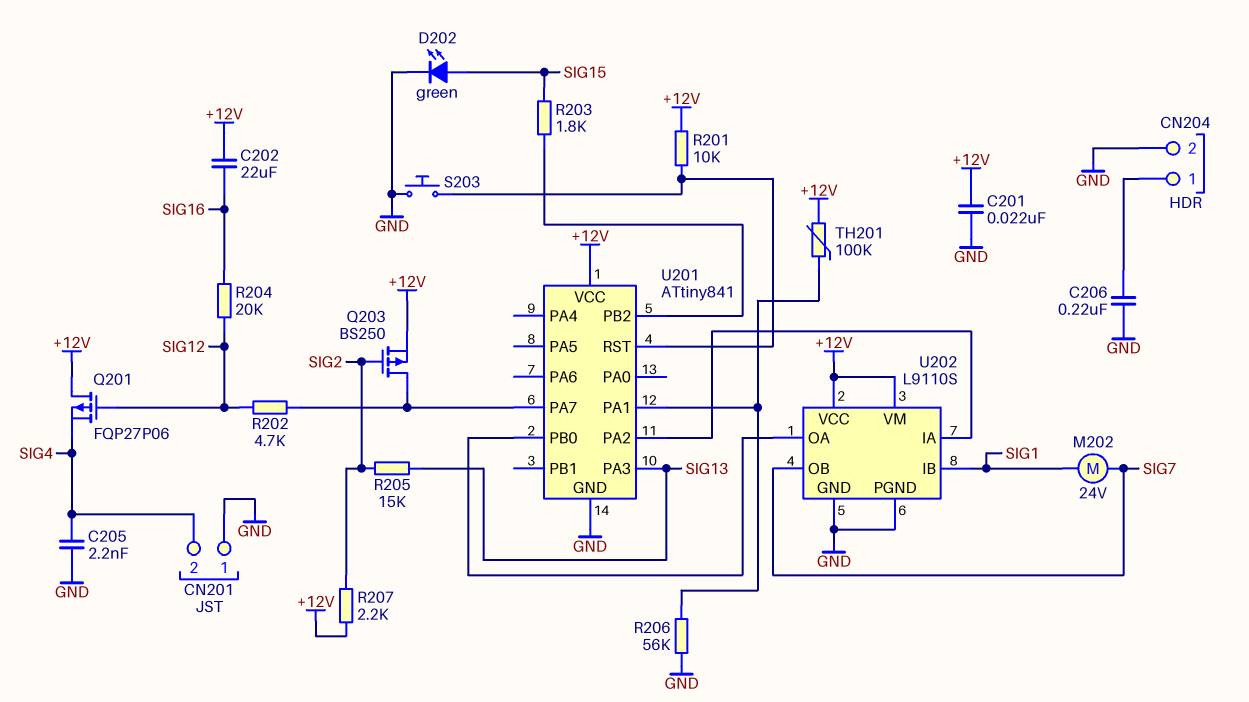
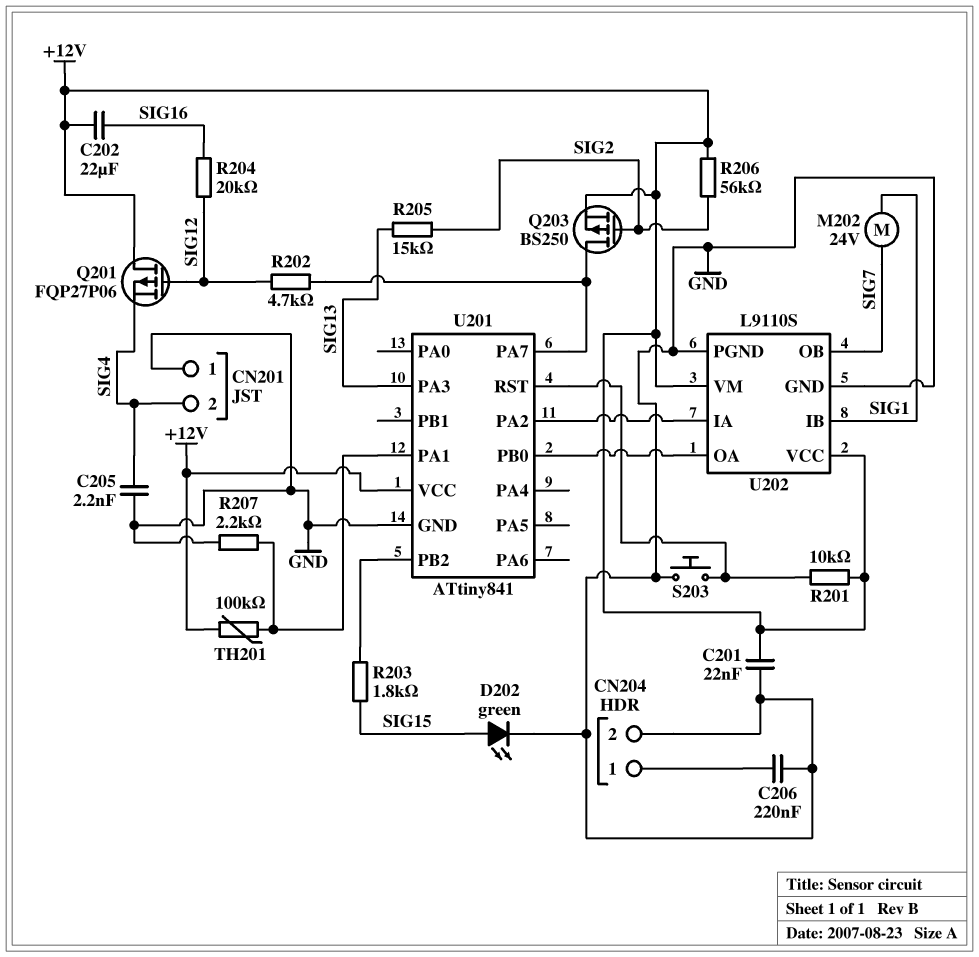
R206: 56k (GND, U201/PA1) -> 56k (+12V, SIG2)
R207: 2.2k (+12V, SIG2) -> 2.2k (GND, U201/PA1)

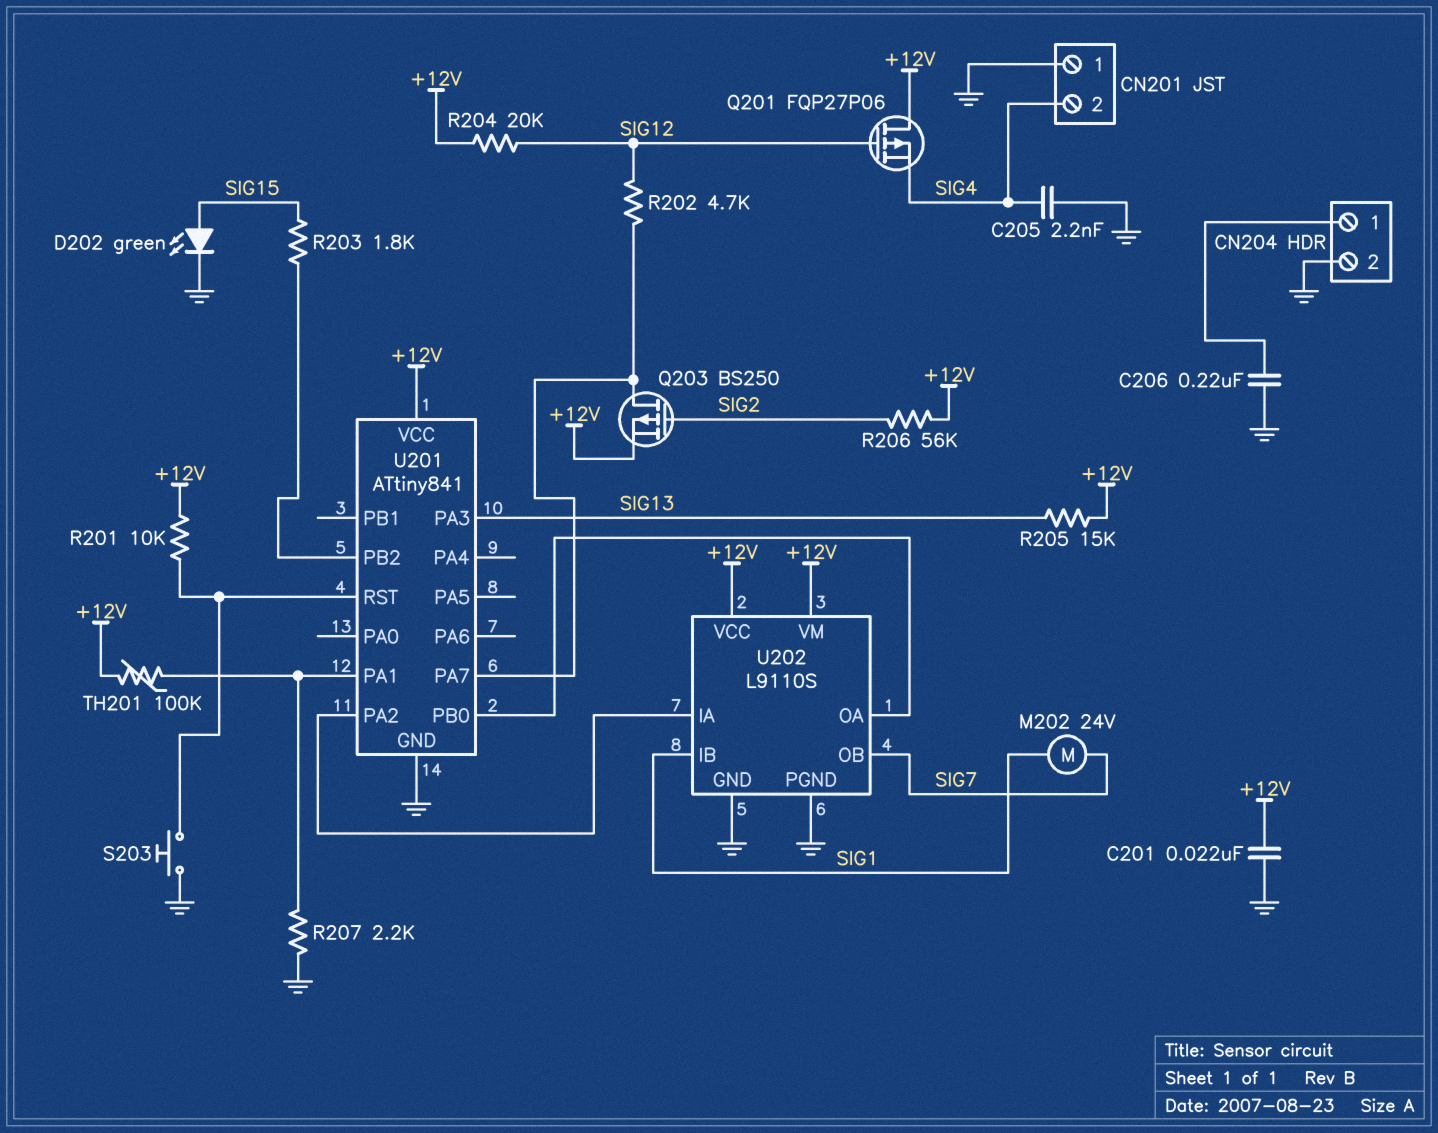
C202: 22uF (+12V, SIG16) -> none
R204: 20k (SIG12, SIG16) -> 20k (+12V, SIG12)
R205: 15k (SIG2, SIG13) -> 15k (+12V, SIG13)

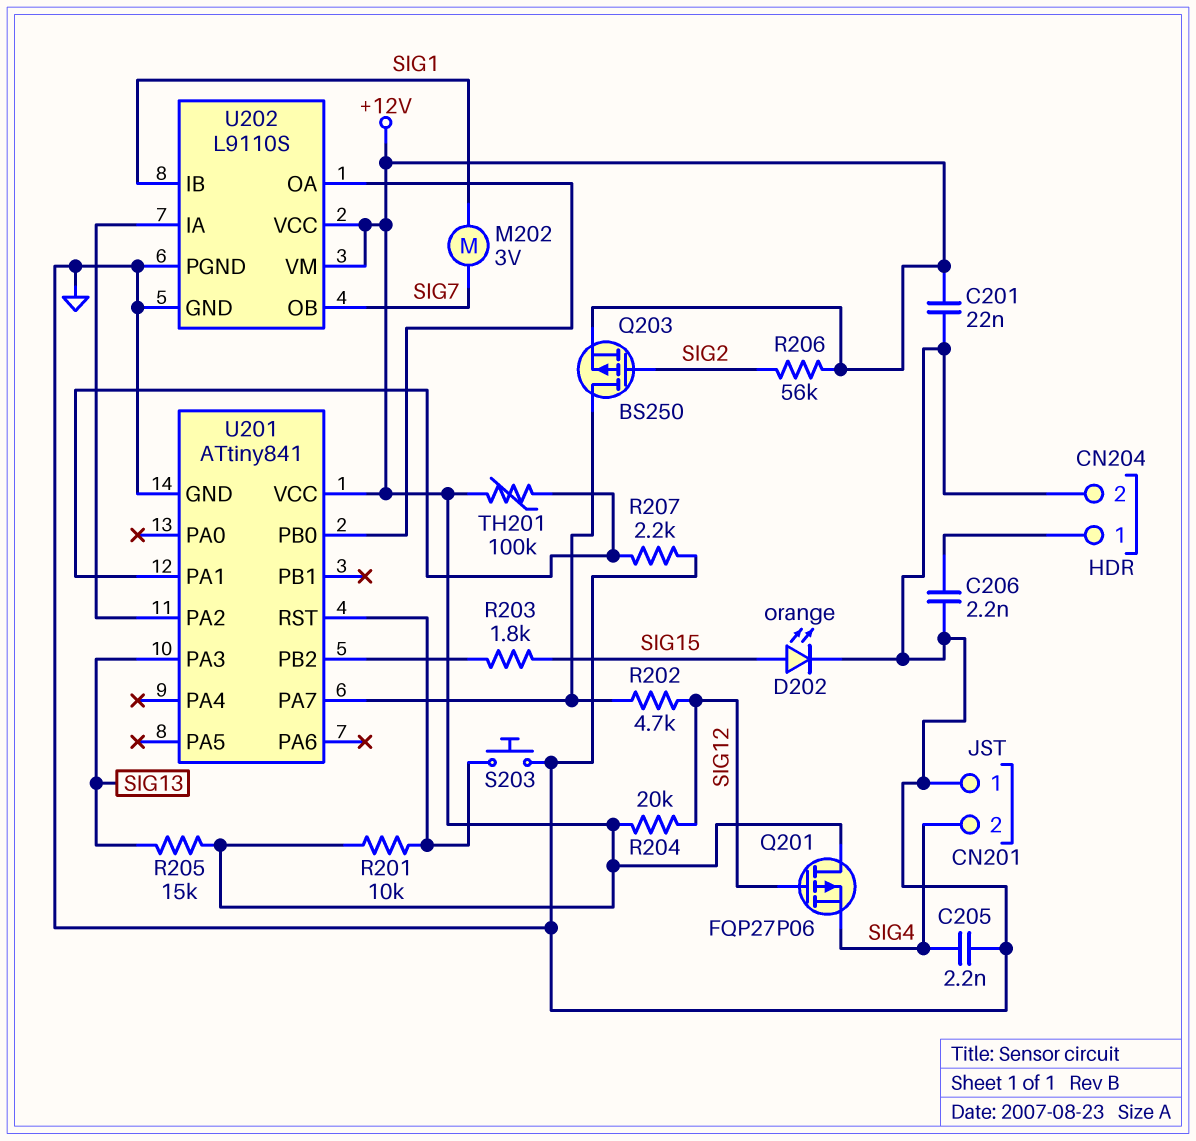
C206: 220nF (CN204/1, GND) -> 2.2nF (CN204/1, GND)
D202: LED green (A SIG15, K GND) -> LED orange (A SIG15, K GND)
M202: motor 24V (SIG1, SIG7) -> motor 3V (SIG1, SIG7)

